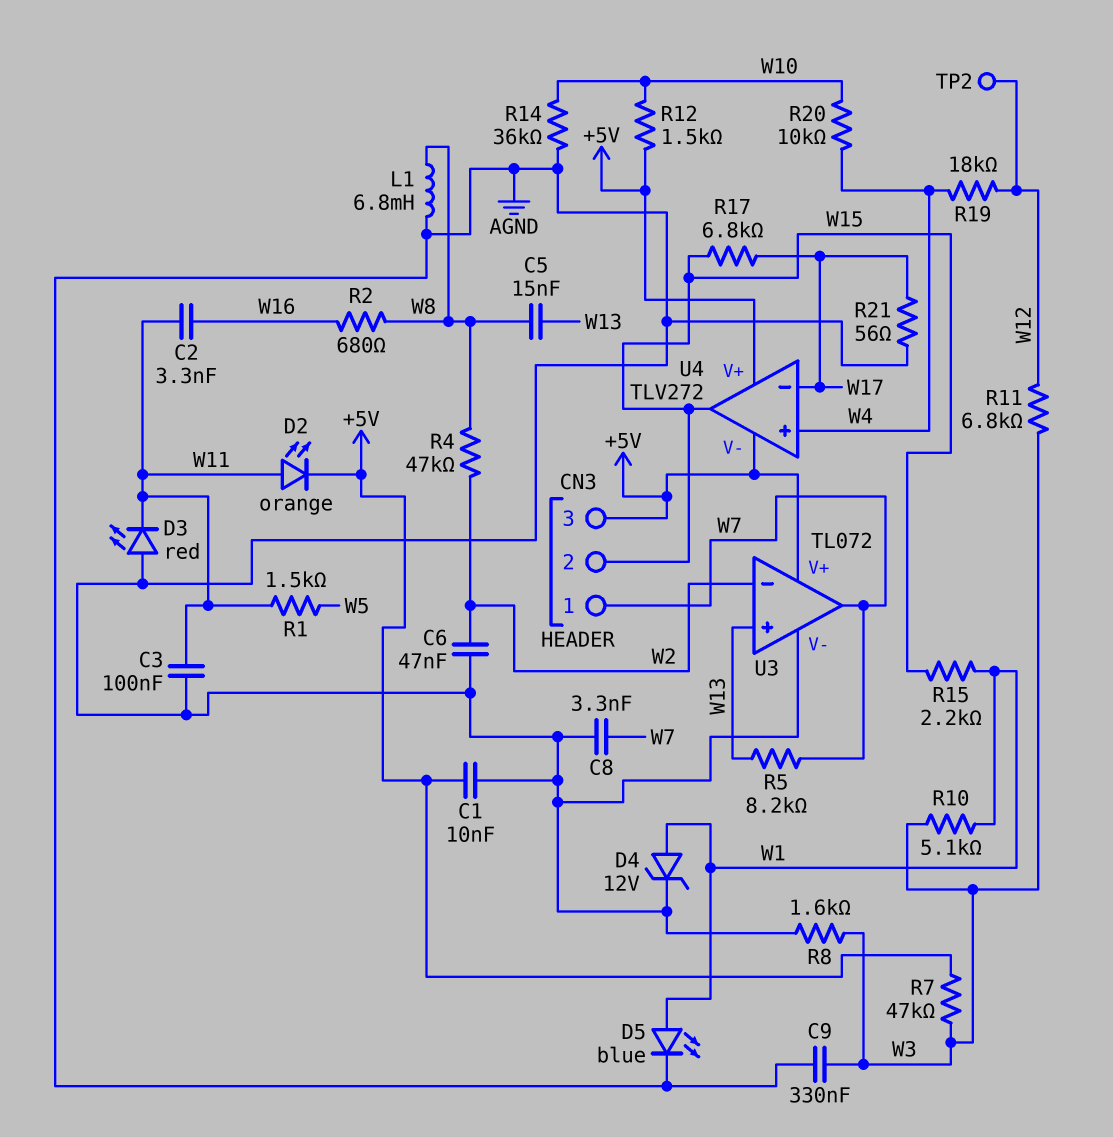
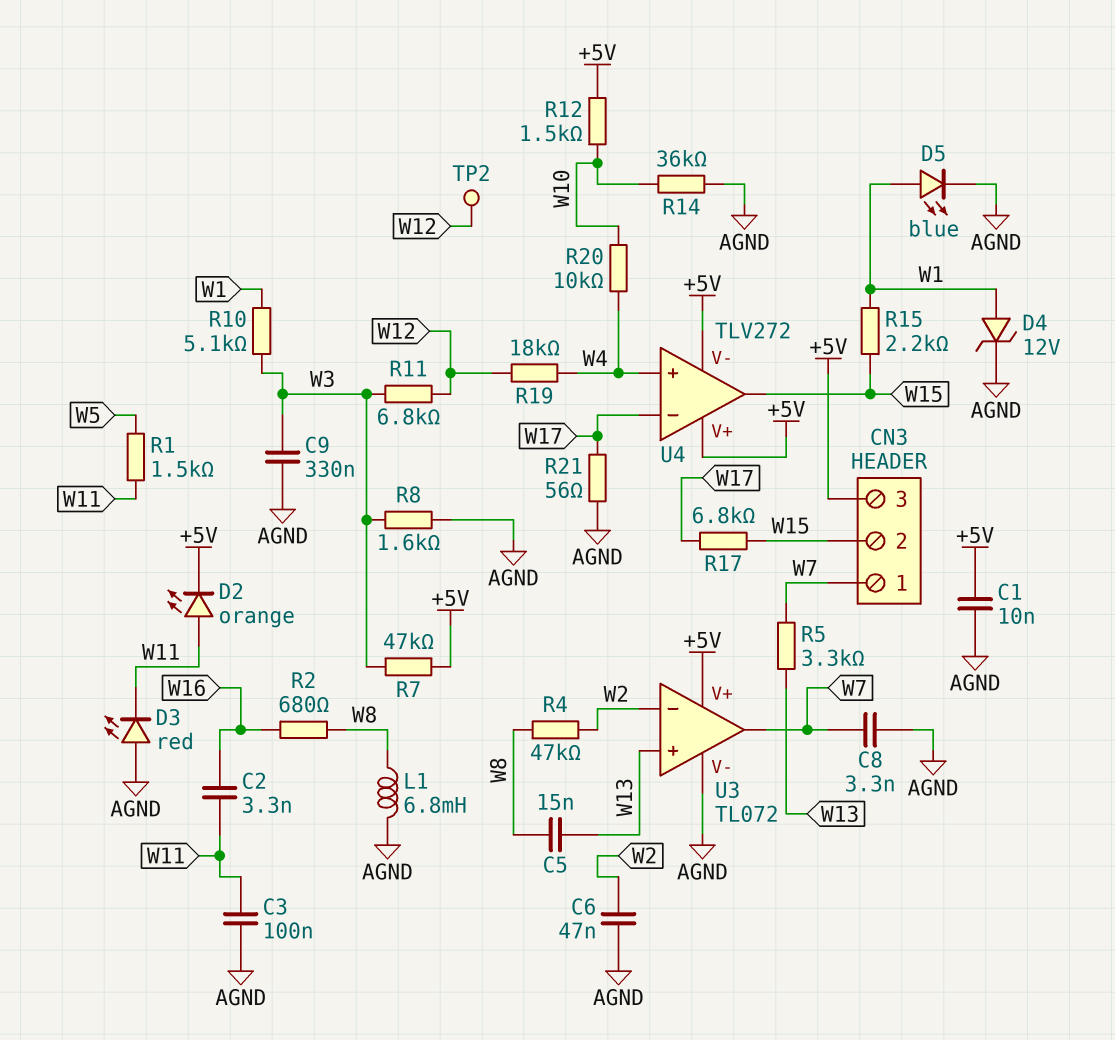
R5: 8.2k (W7, W13) -> 3.3k (W7, W13)

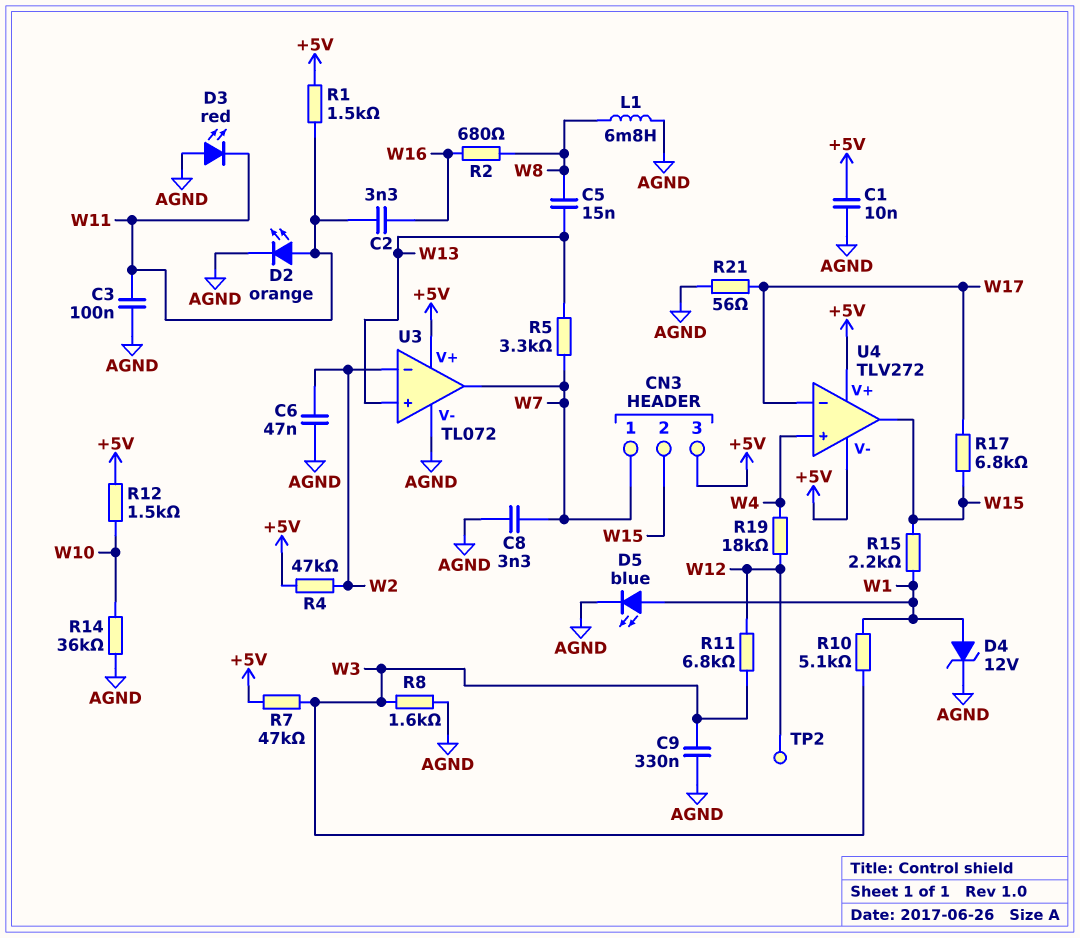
D2: LED orange (A W11, K +5V) -> LED orange (A W11, K AGND)
R1: 1.5k (W5, W11) -> 1.5k (+5V, W11)
R4: 47k (W2, W8) -> 47k (+5V, W2)
R20: 10k (W4, W10) -> none

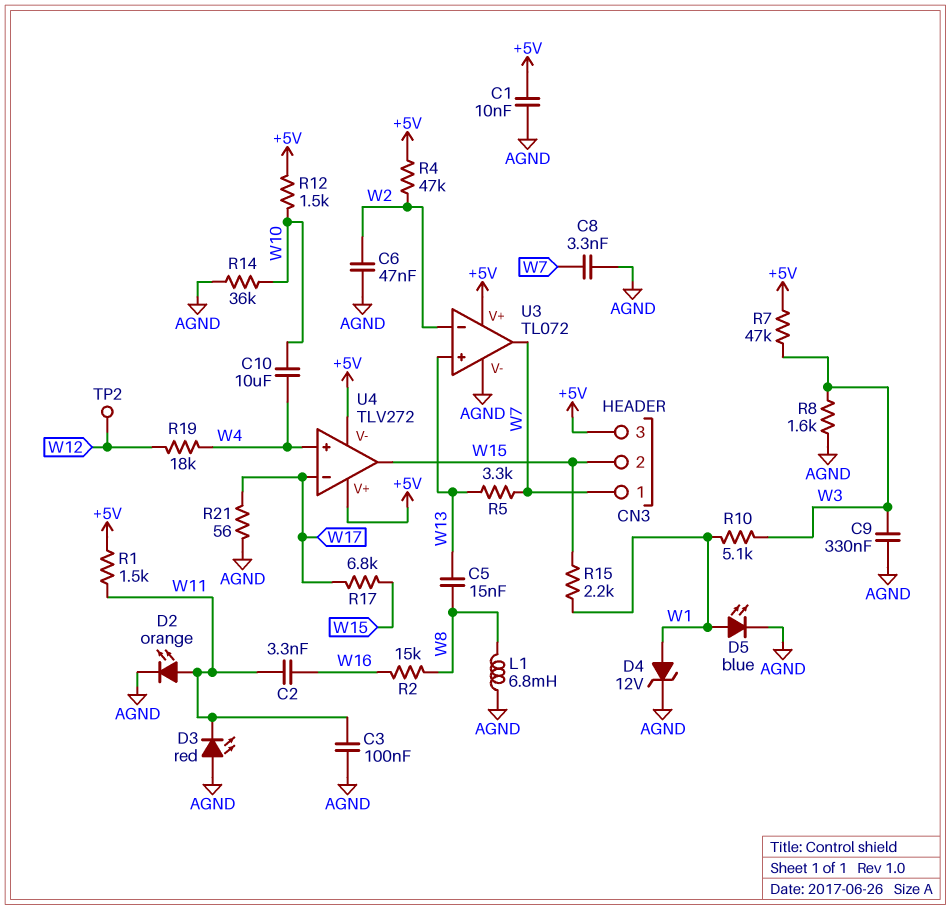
C10: none -> 10uF (W4, W10)
R2: 680 (W8, W16) -> 15k (W8, W16)
R11: 6.8k (W3, W12) -> none

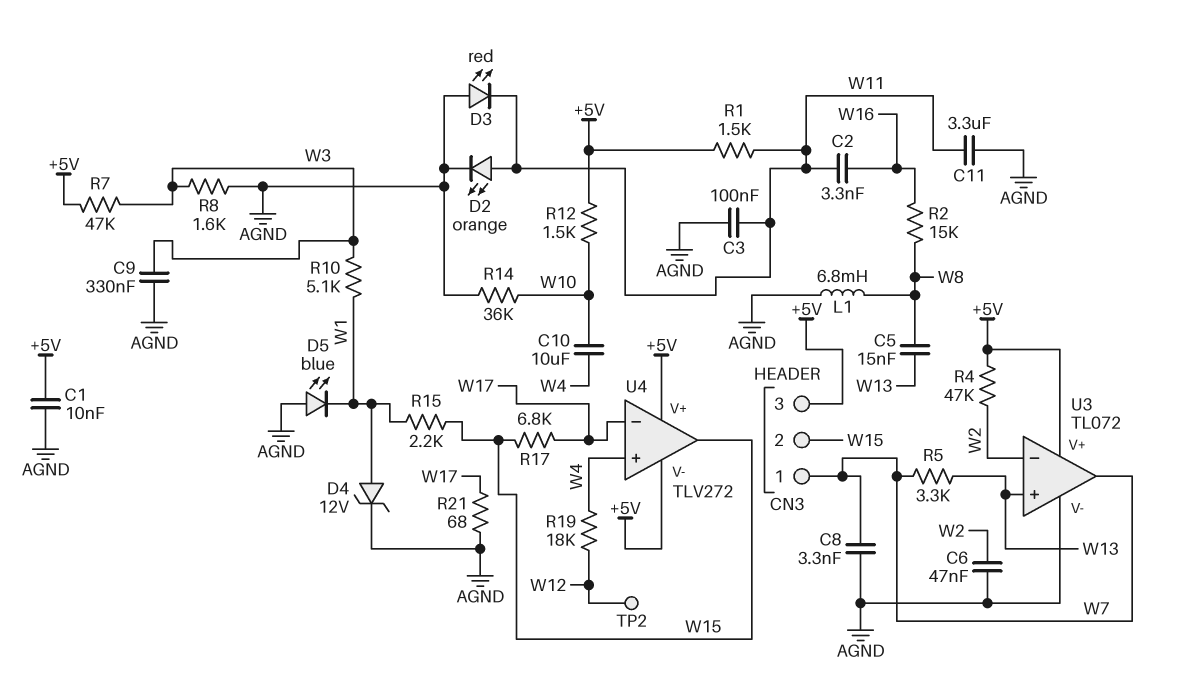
C11: none -> 3.3uF (AGND, W11)
D5: LED blue (A W1, K AGND) -> LED blue (A AGND, K W1)
R21: 56 (AGND, W17) -> 68 (AGND, W17)

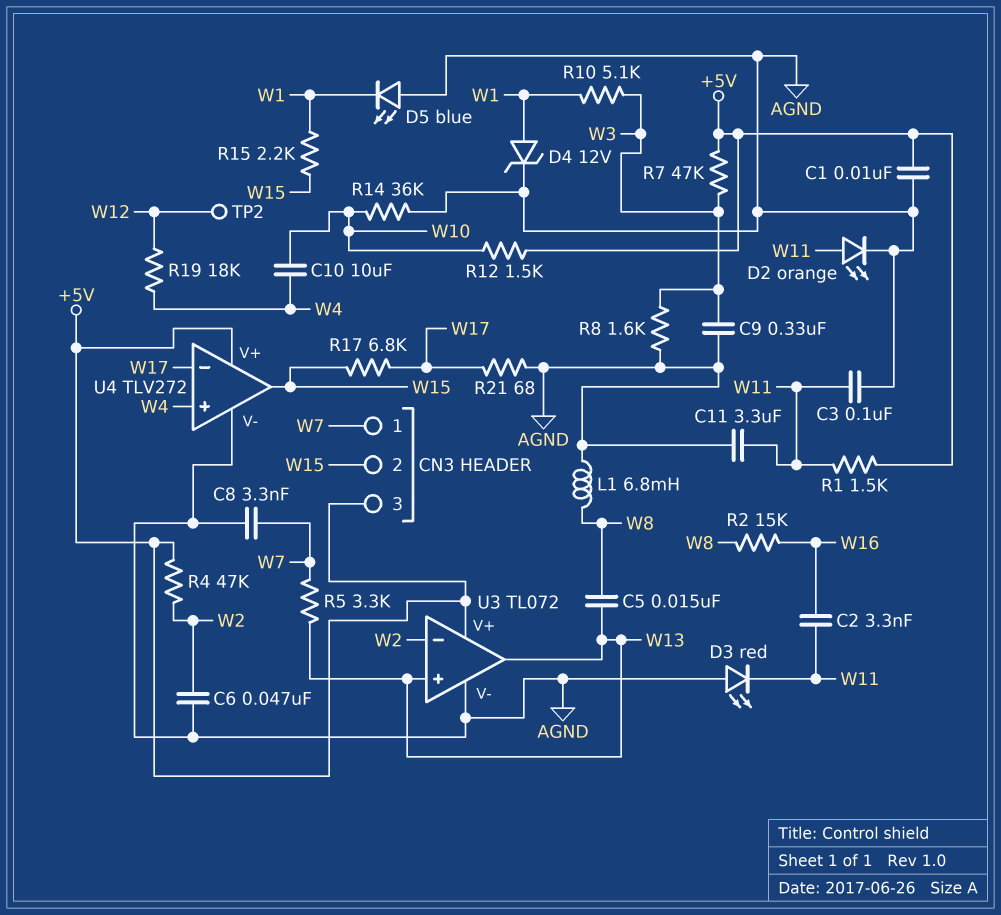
U3 pin out: W7 -> W13
U4 pin V-: +5V -> AGND

